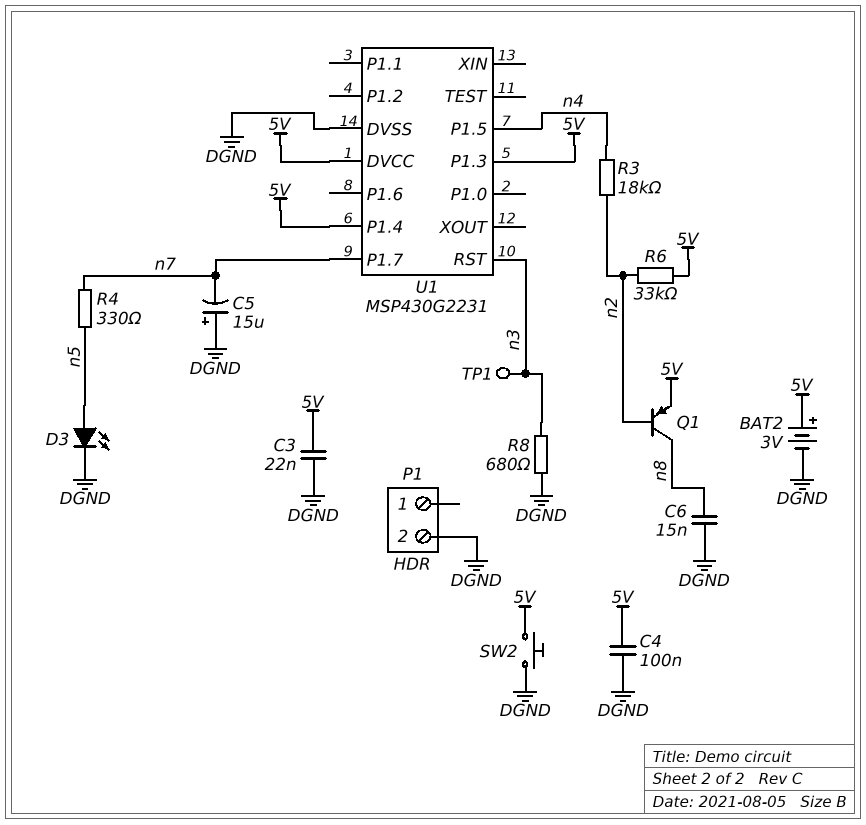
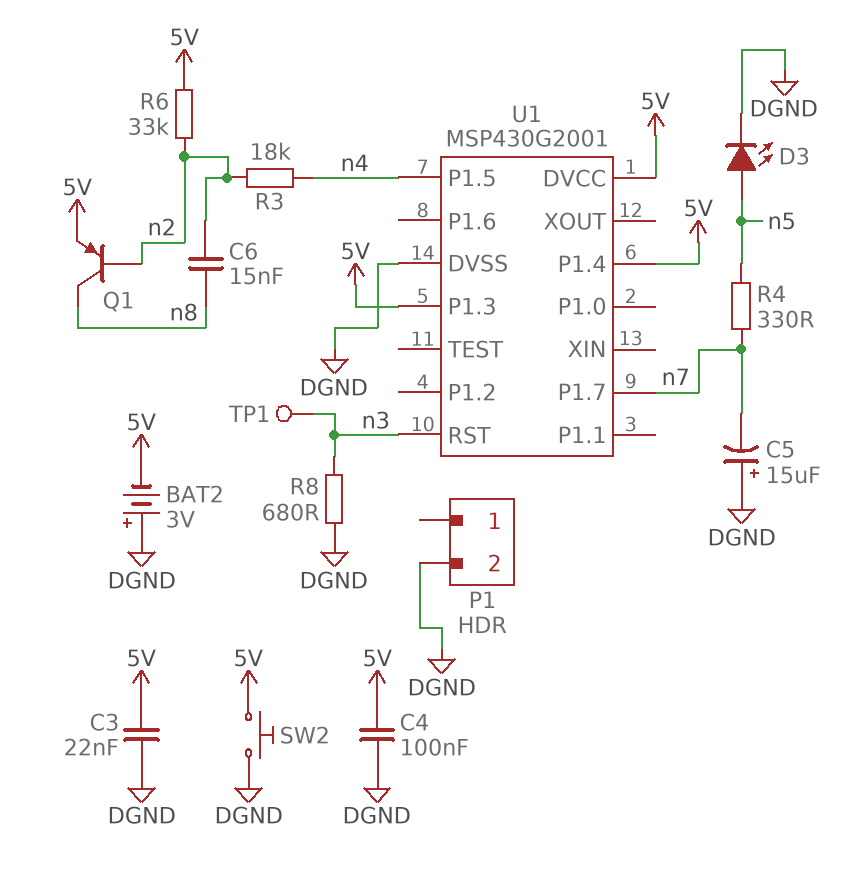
BAT2: 3V (plus 5V, minus DGND) -> 3V (plus DGND, minus 5V)
C6: 15nF (DGND, n8) -> 15nF (n2, n8)
U1: MSP430G2231 -> MSP430G2001

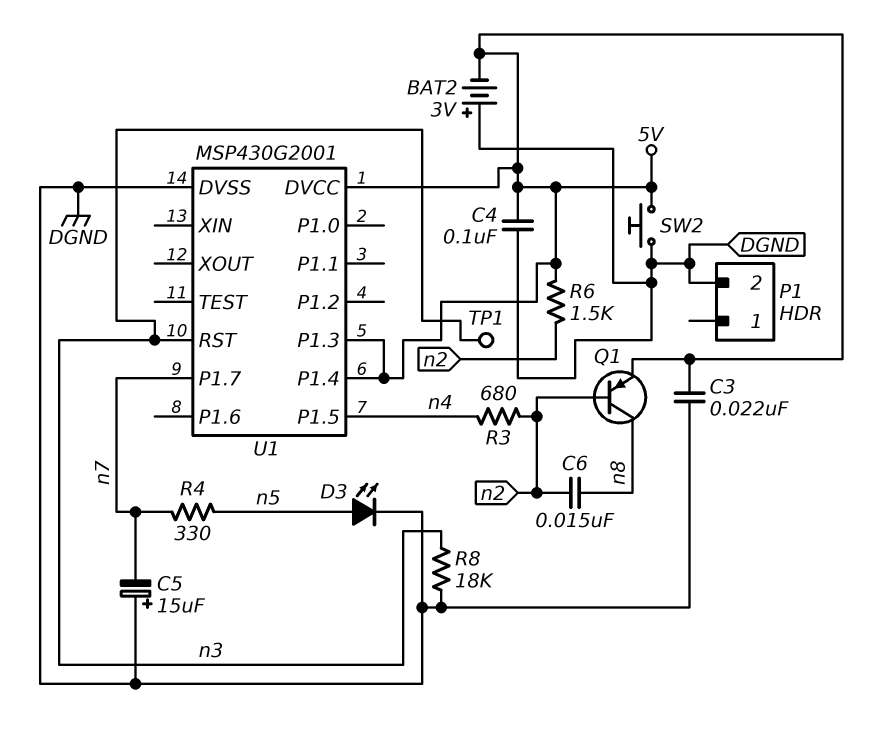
R3: 18k (n2, n4) -> 680 (n2, n4)
R6: 33k (5V, n2) -> 1.5k (5V, n2)
R8: 680 (DGND, n3) -> 18k (DGND, n3)

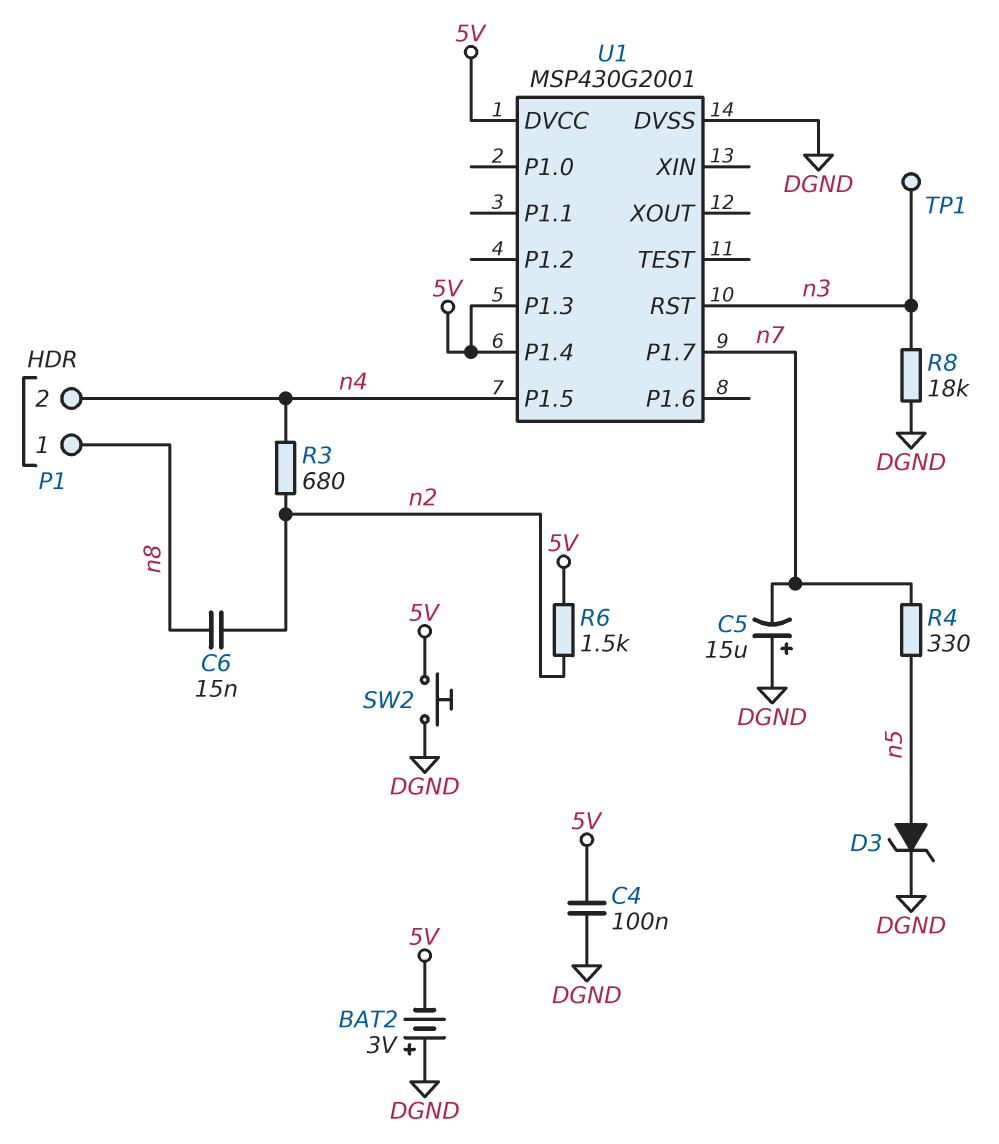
C3: 22nF (5V, DGND) -> none
D3: LED (A n5, K DGND) -> zener (A n5, K DGND)
P1 pin 1: none -> n8
P1 pin 2: DGND -> n4
Q1: PNP (B n2, C n8, E 5V) -> none

